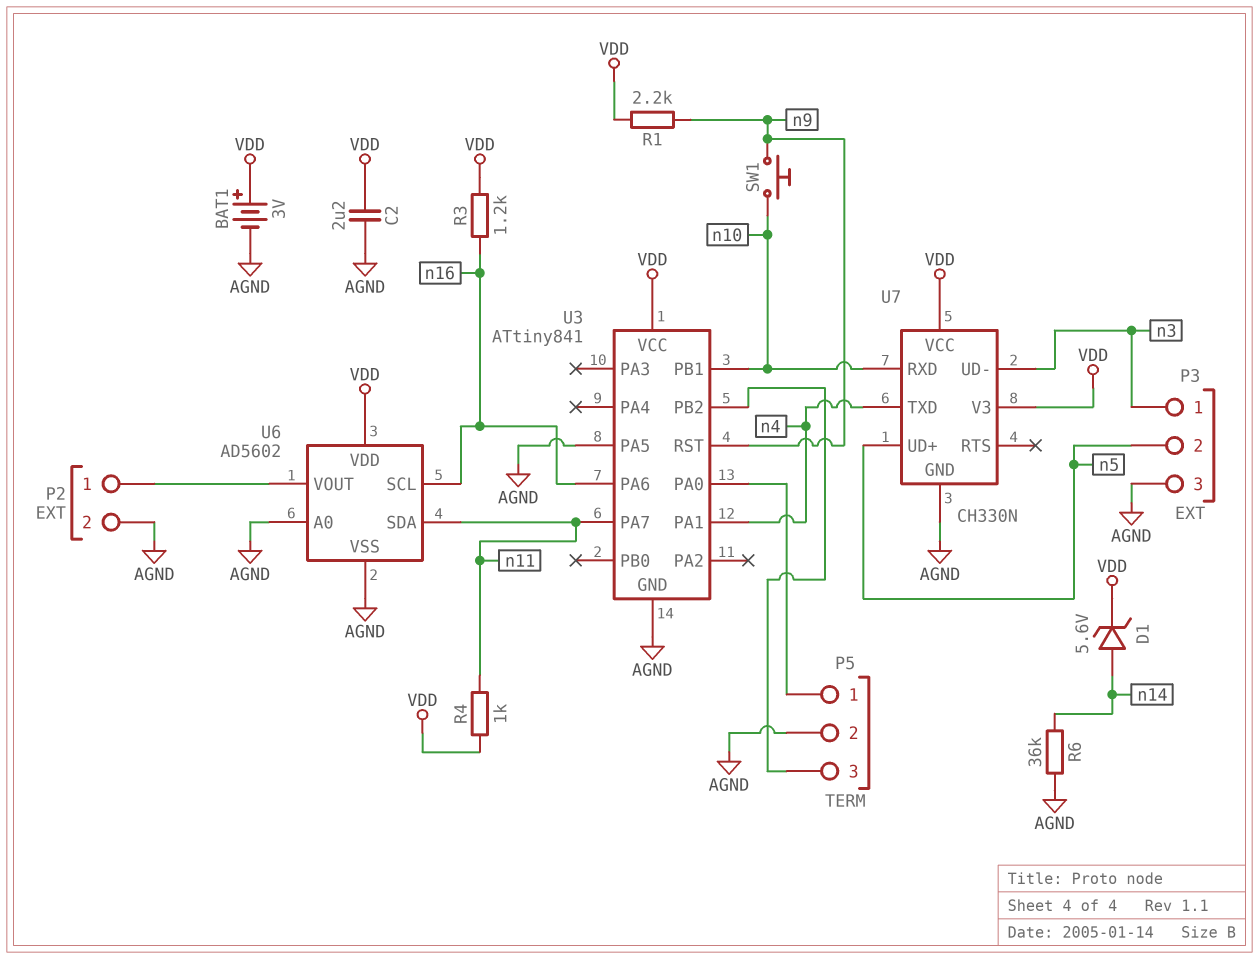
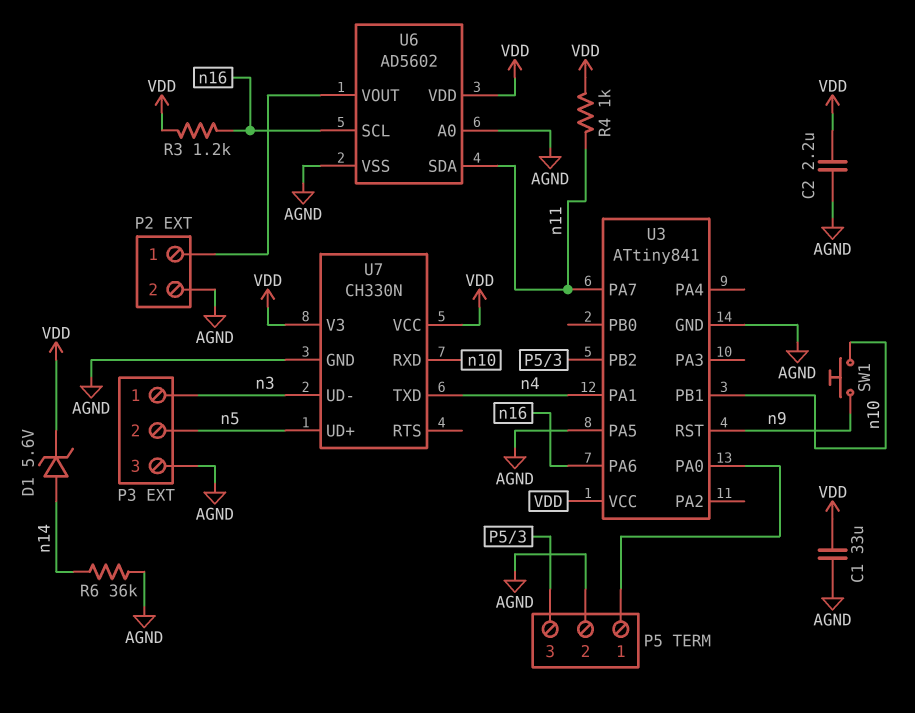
BAT1: 3V (plus VDD, minus AGND) -> none
C1: none -> 33uF (AGND, VDD)
R1: 2.2k (VDD, n9) -> none

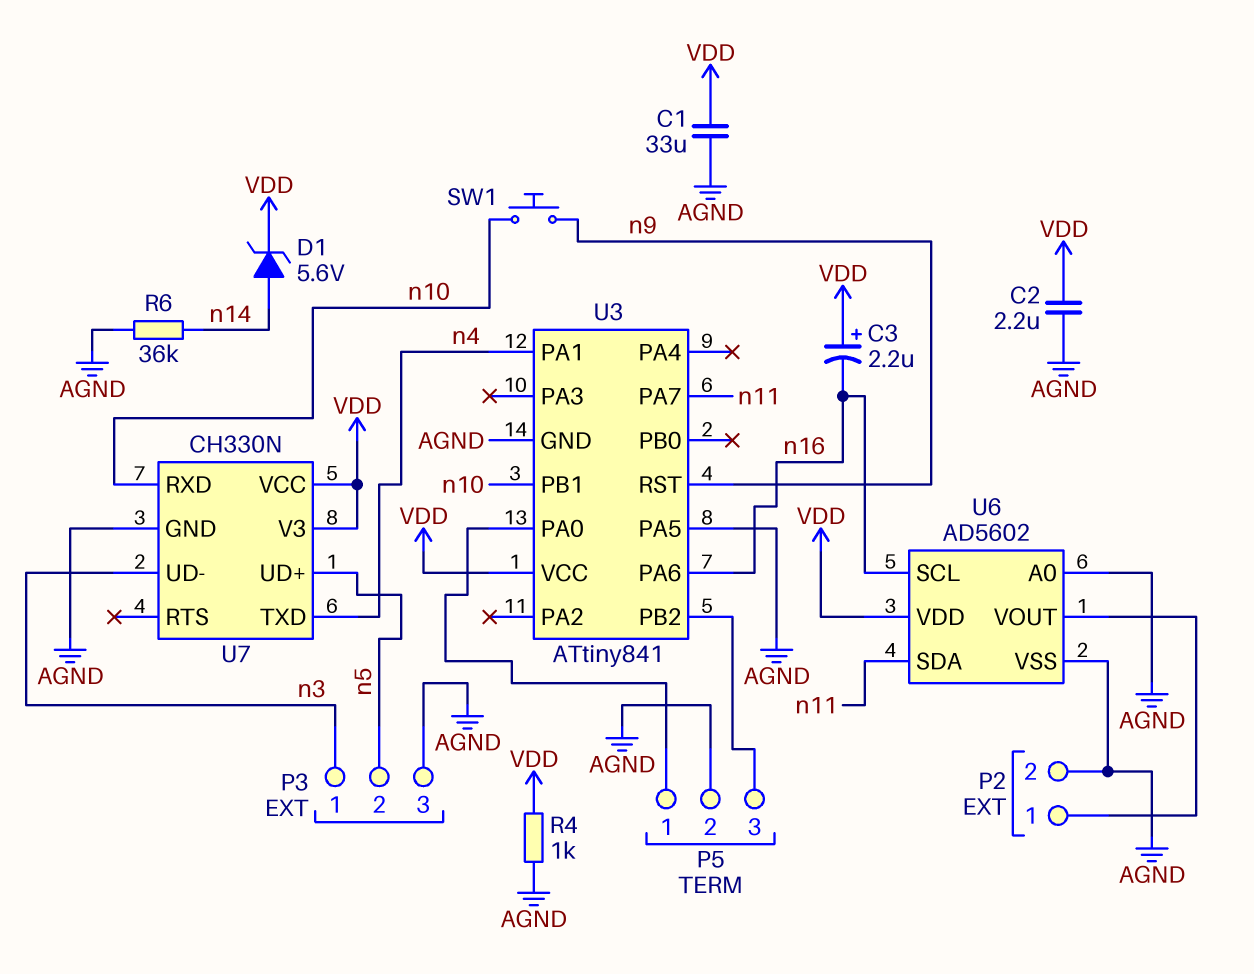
C3: none -> 2.2uF (plus VDD, minus n16)
R3: 1.2k (VDD, n16) -> none
R4: 1k (VDD, n11) -> 1k (AGND, VDD)

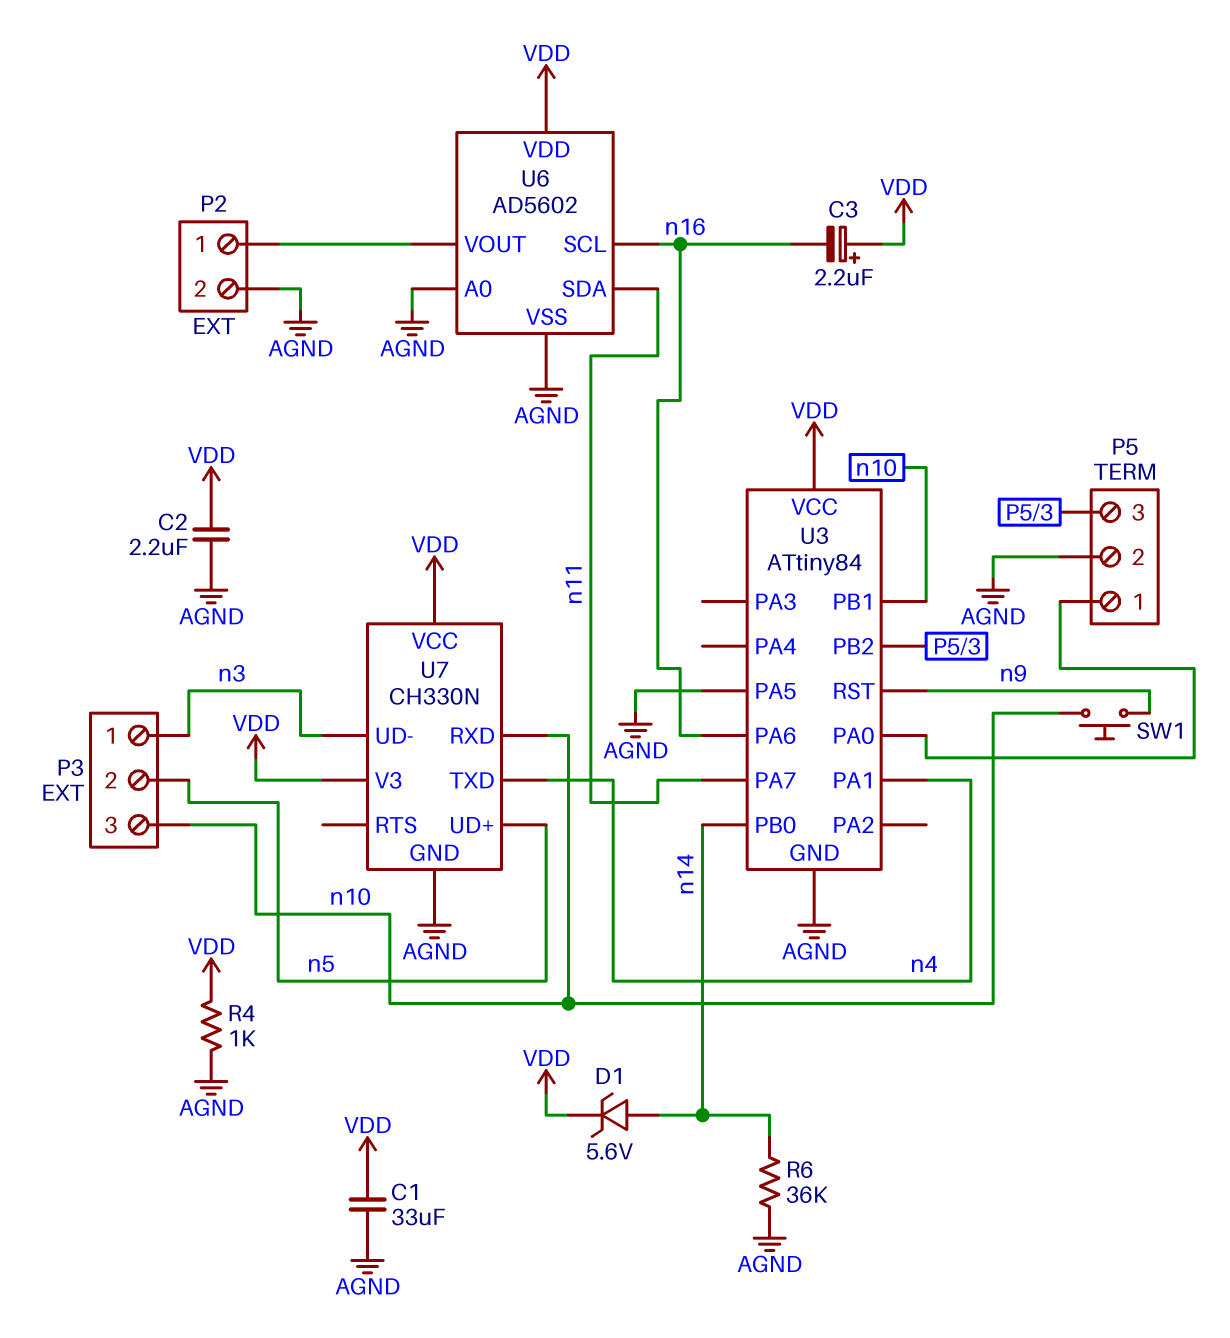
P3 pin 3: AGND -> n10
U3: ATtiny841 -> ATtiny84
U3 pin PB0: none -> n14

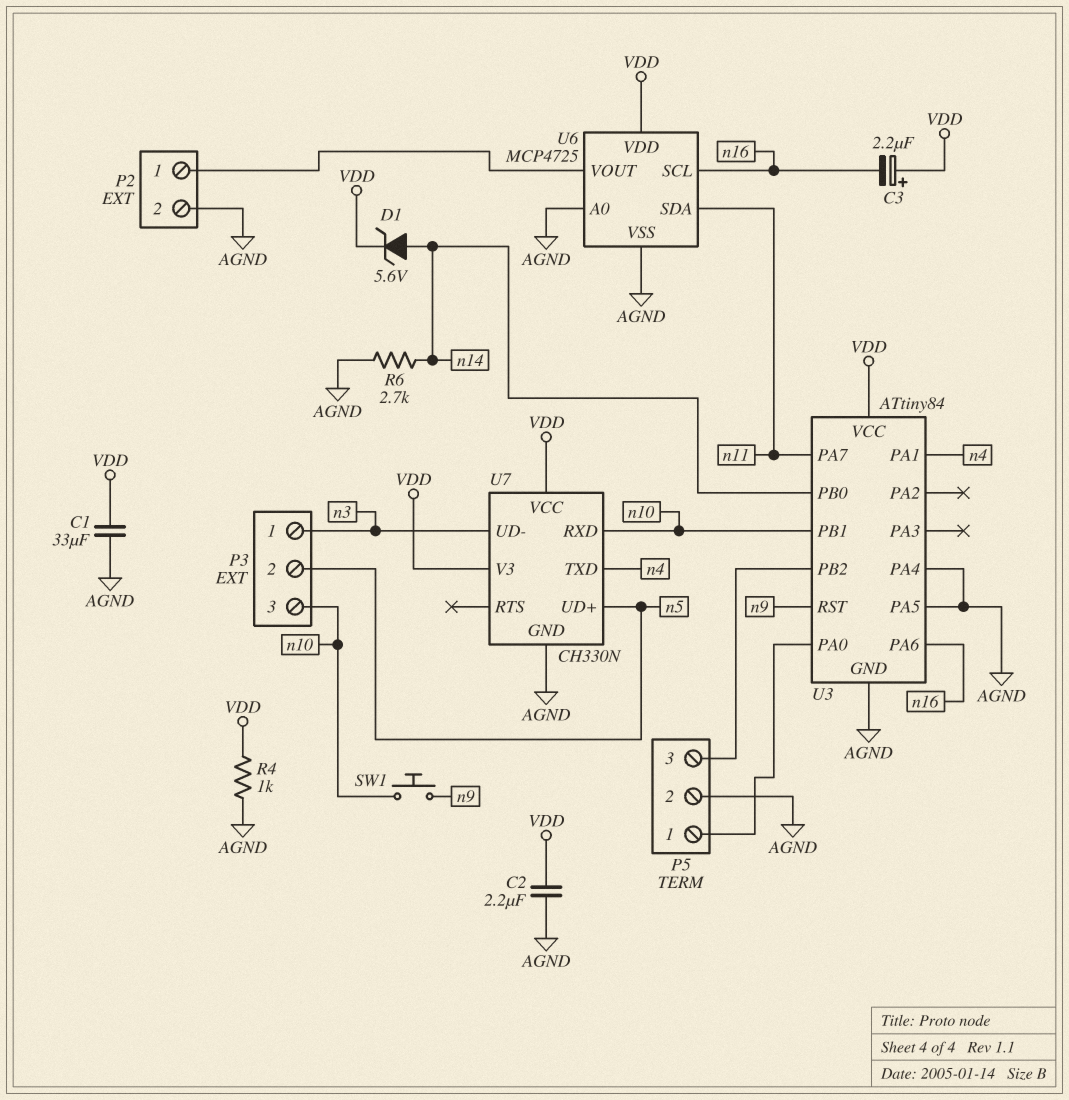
R6: 36k (AGND, n14) -> 2.7k (AGND, n14)
U3 pin PA4: none -> AGND
U6: AD5602 -> MCP4725

